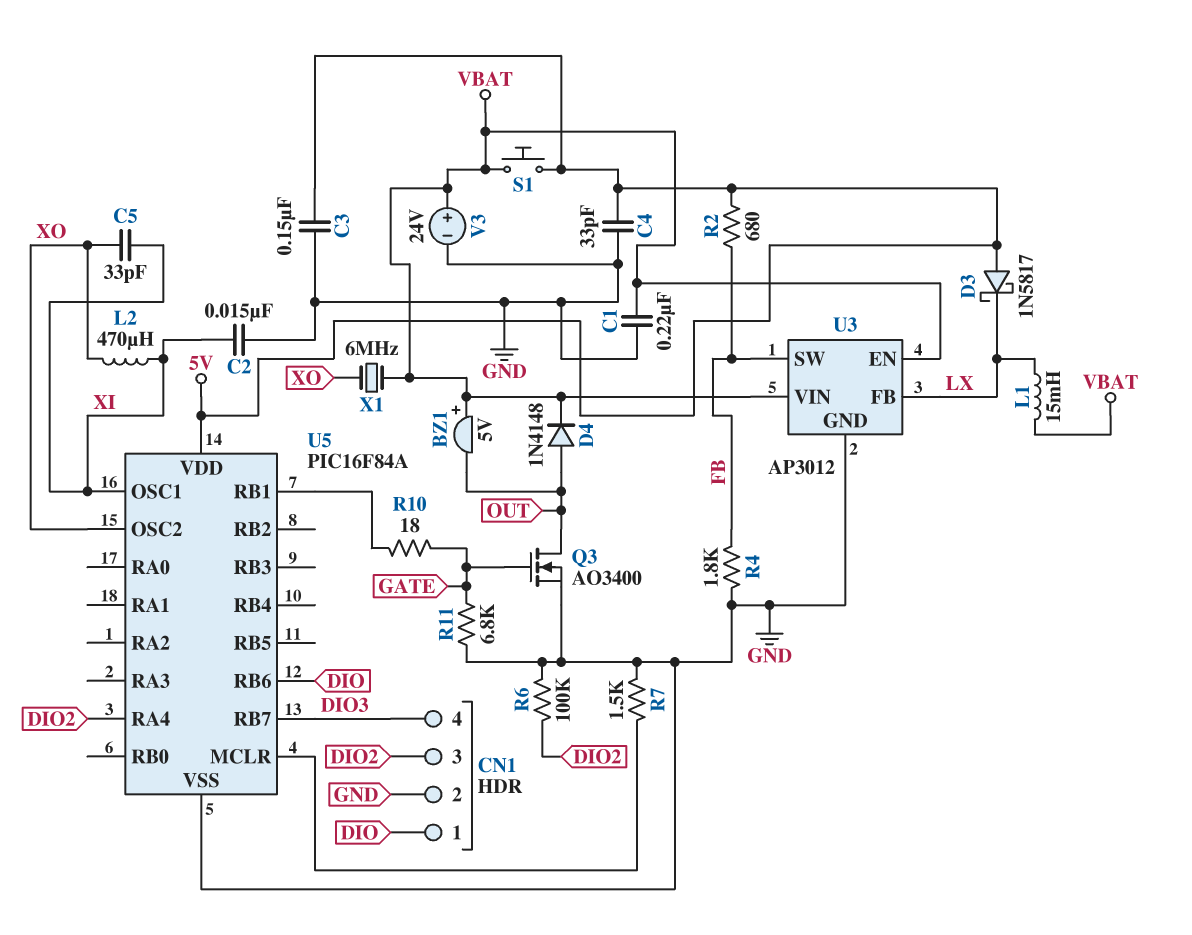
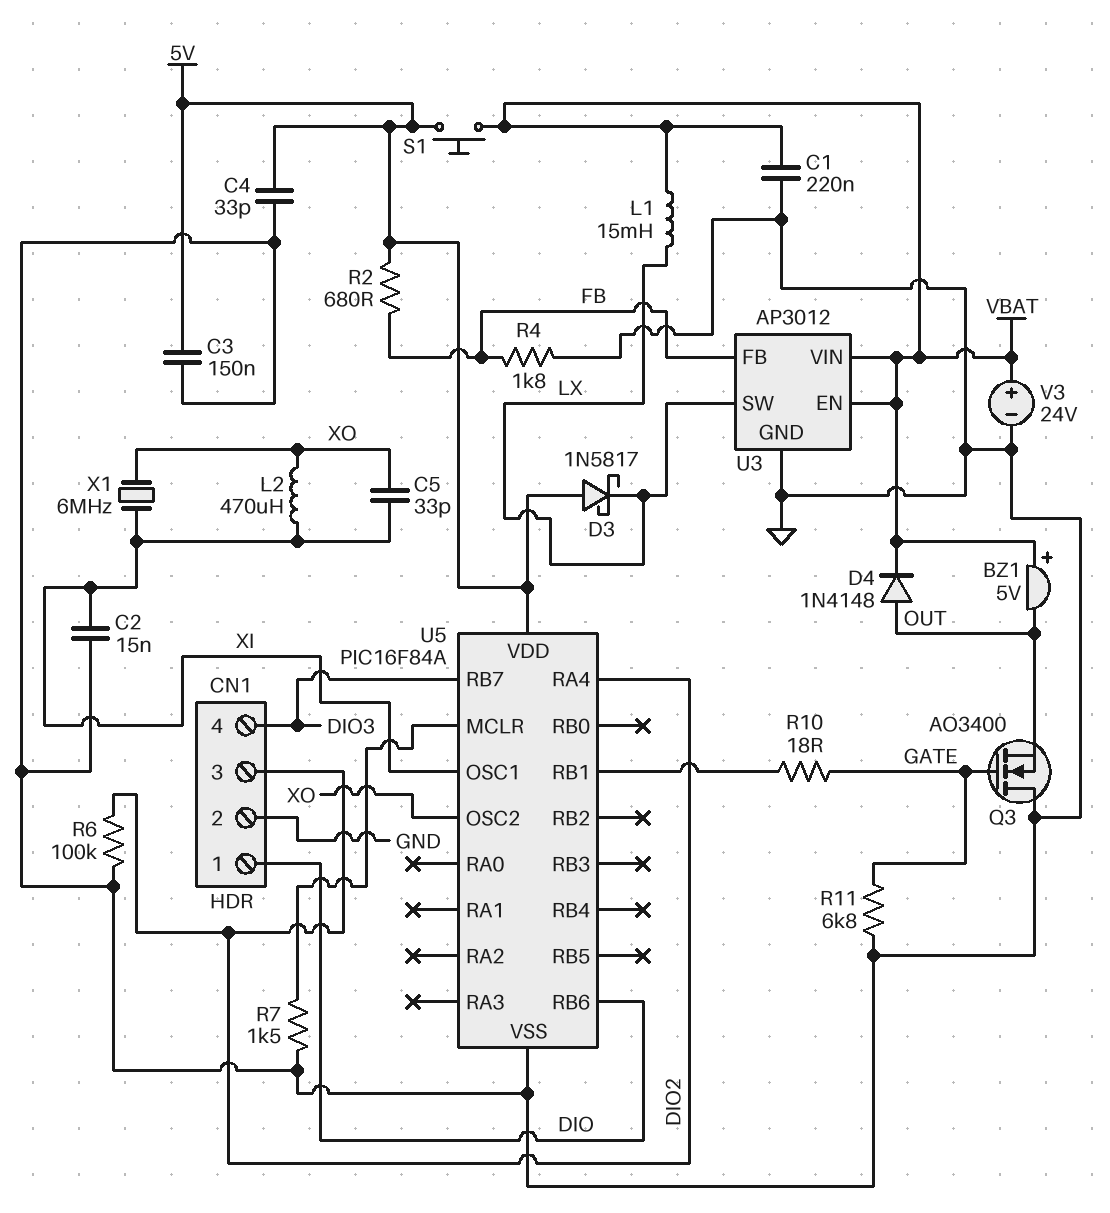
Q3: NMOS AO3400 (G GATE, D OUT, S GND) -> NMOS AO3400 (G GATE, D GND, S OUT)
U3 pin FB: LX -> FB
U3 pin SW: FB -> LX
X1: 6MHz (VBAT, XO) -> 6MHz (XI, XO)

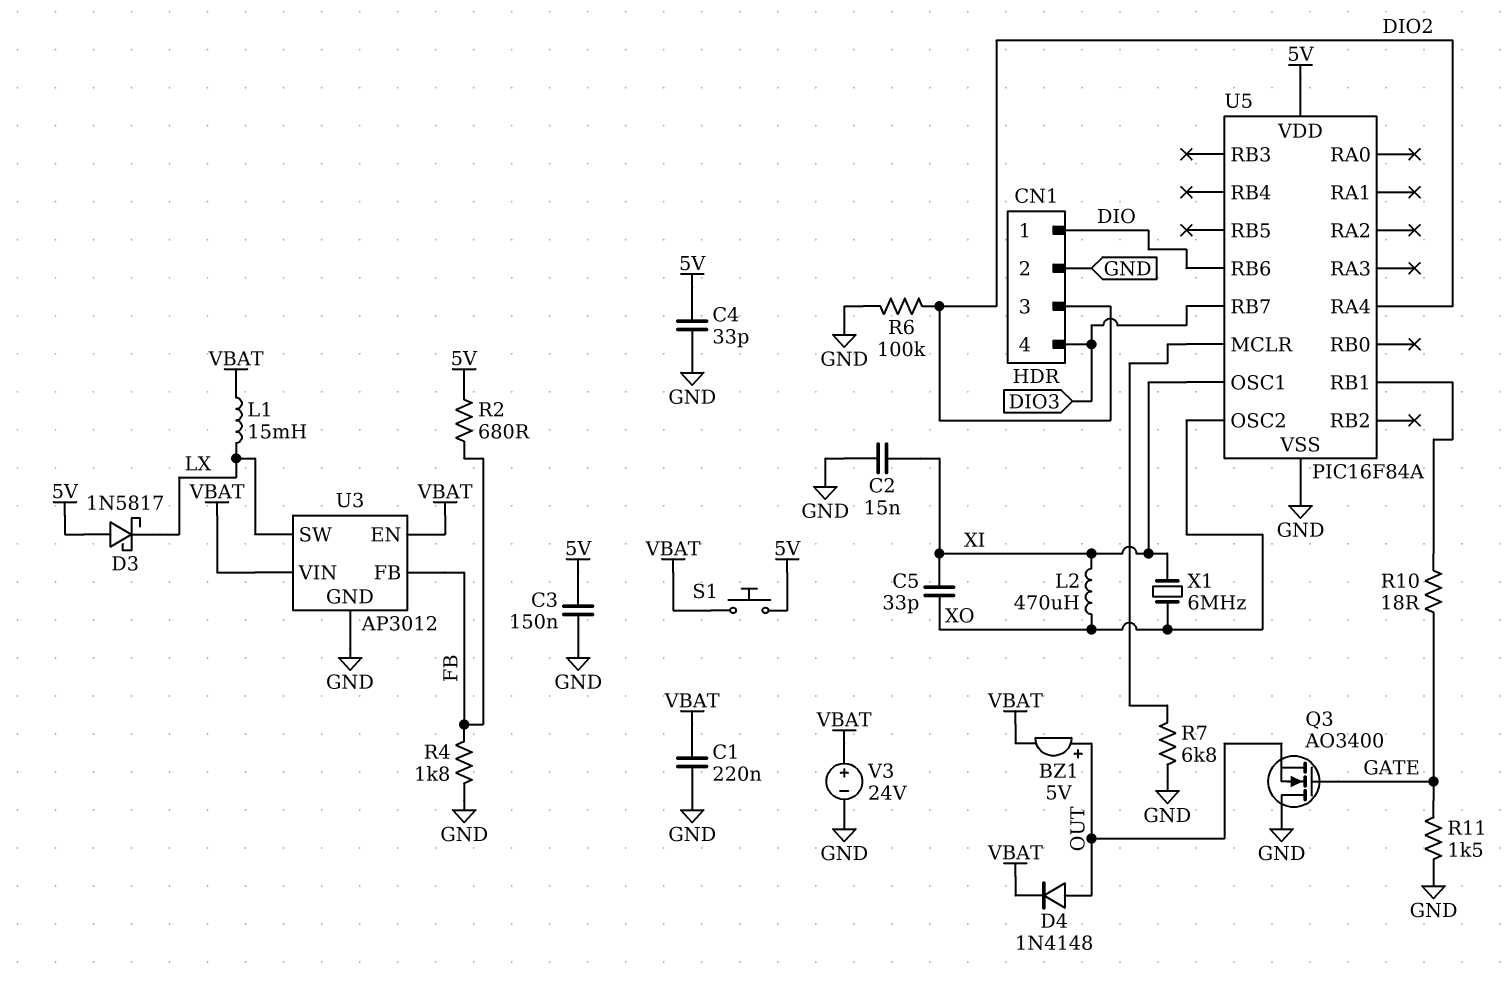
BZ1: buzzer 5V (plus VBAT, minus OUT) -> buzzer 5V (plus OUT, minus VBAT)
R7: 1.5k (GND, U5/MCLR) -> 6.8k (GND, U5/MCLR)
R11: 6.8k (GATE, GND) -> 1.5k (GATE, GND)

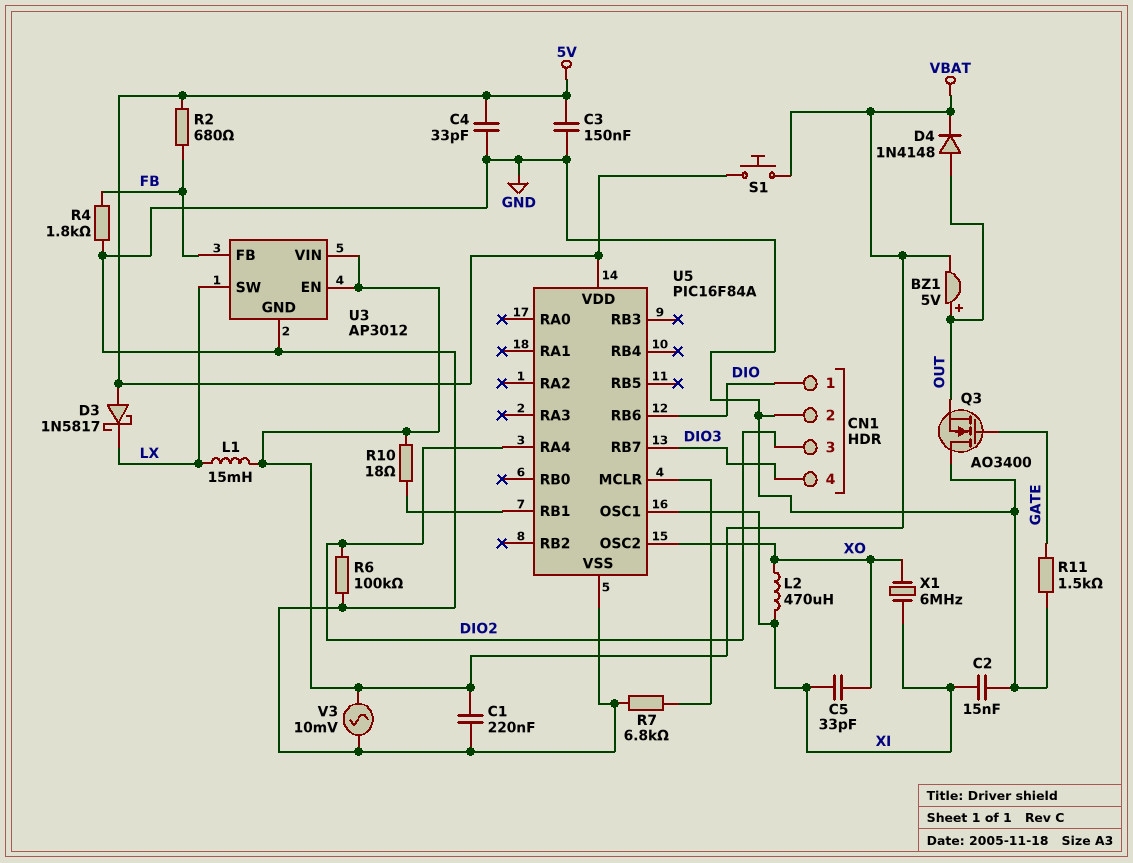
R10: 18 (GATE, U5/RB1) -> 18 (U5/RB1, VBAT)
V3: 24V (plus VBAT, minus GND) -> AC 10mV (GND, VBAT)

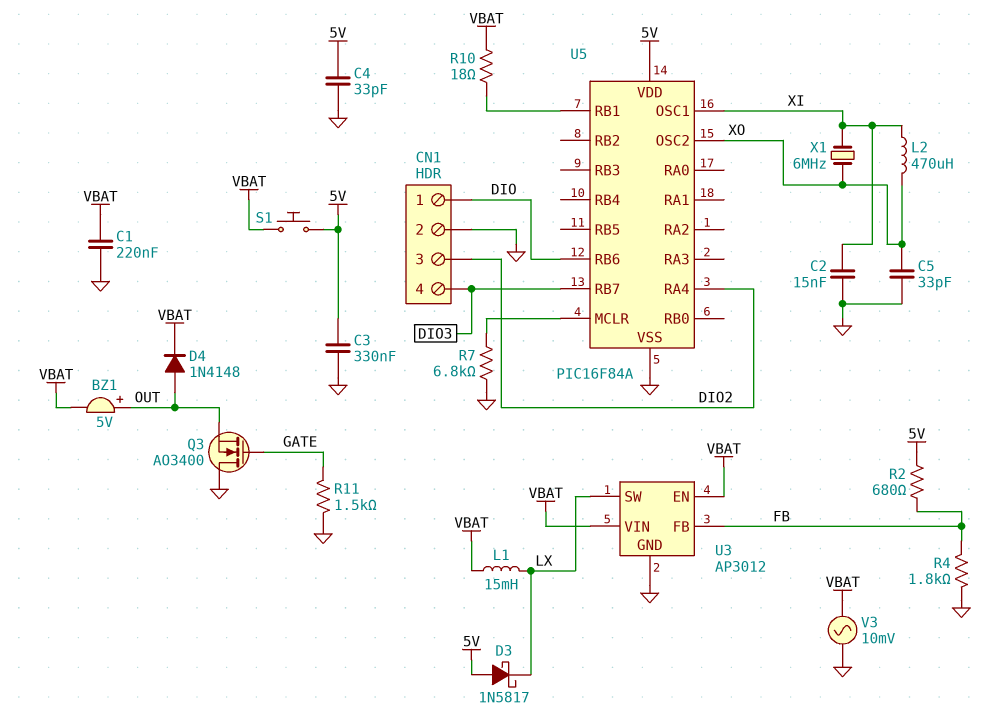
C3: 150nF (5V, GND) -> 330nF (5V, GND)
C5: 33pF (XI, XO) -> 33pF (GND, XO)
R6: 100k (DIO2, GND) -> none

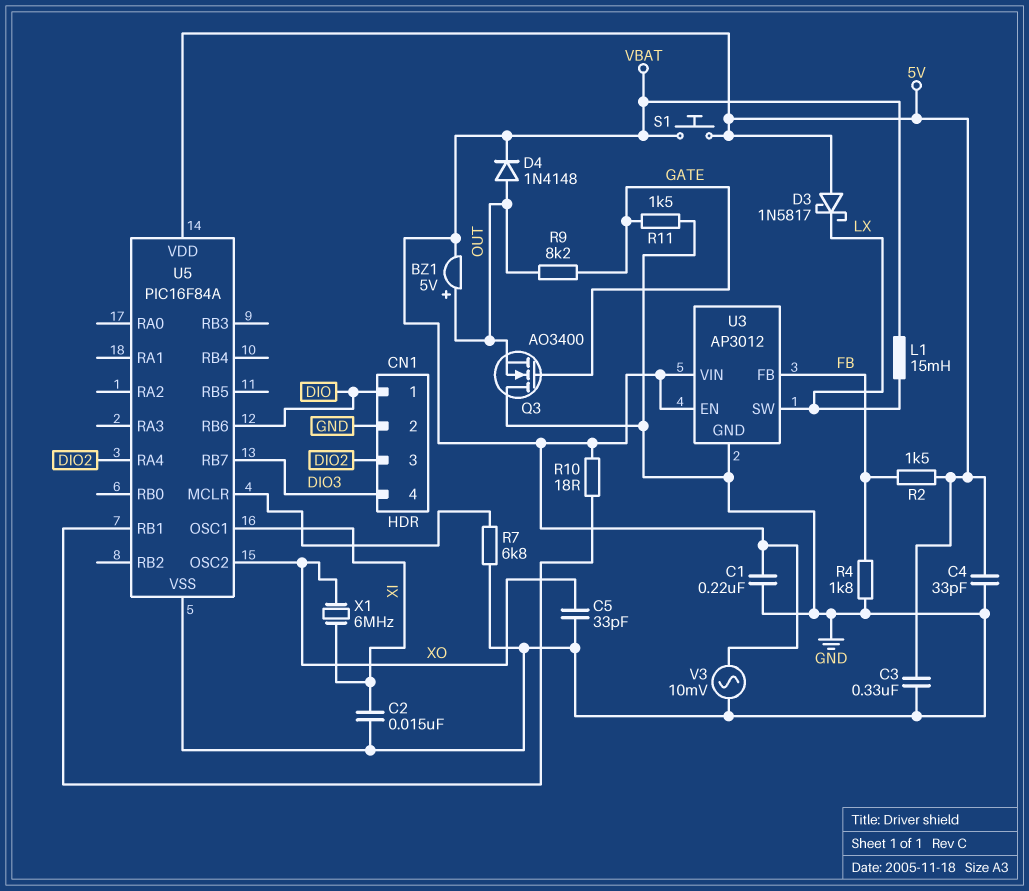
L2: 470uH (XI, XO) -> none
R2: 680 (5V, FB) -> 1.5k (5V, FB)
R9: none -> 8.2k (GATE, OUT)

